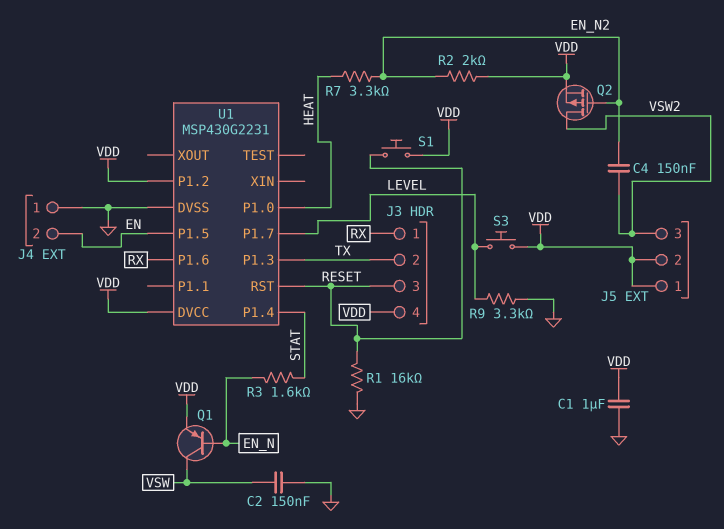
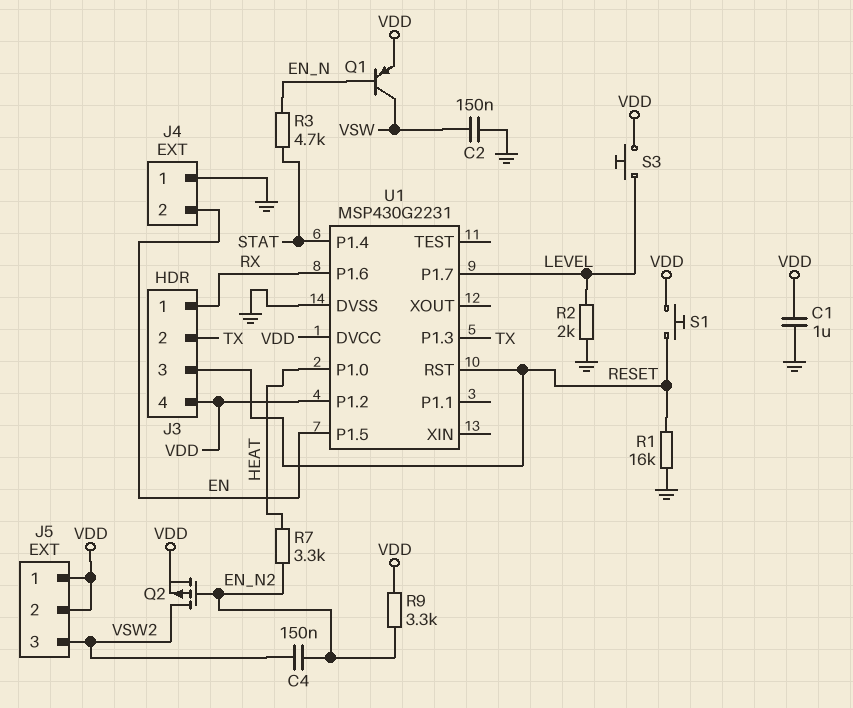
R2: 2k (EN_N2, VDD) -> 2k (GND, LEVEL)
R3: 1.6k (EN_N, STAT) -> 4.7k (EN_N, STAT)
R9: 3.3k (GND, LEVEL) -> 3.3k (EN_N2, VDD)

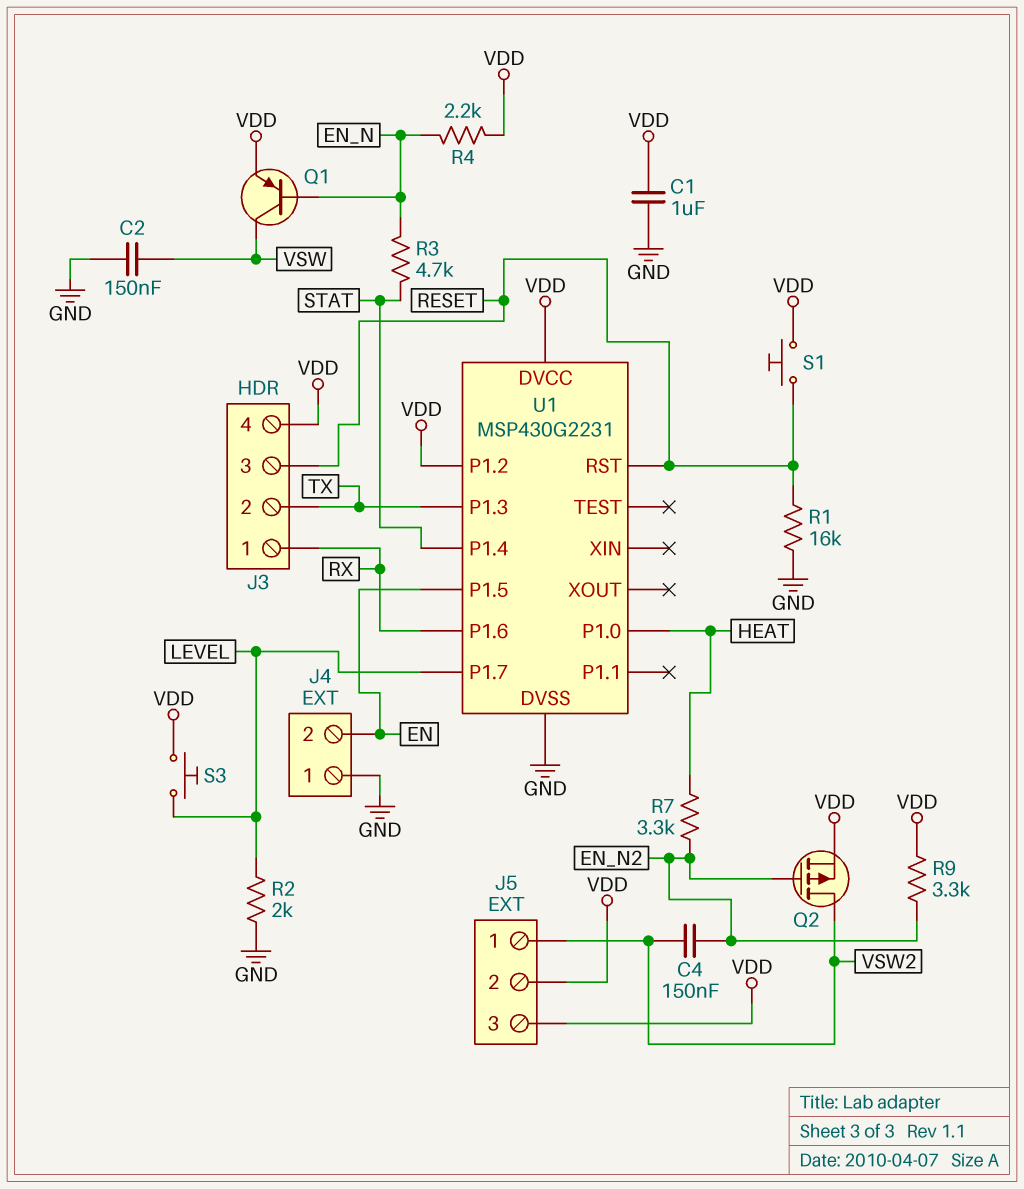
J5 pin 1: VDD -> VSW2
J5 pin 3: VSW2 -> VDD
R4: none -> 2.2k (EN_N, VDD)

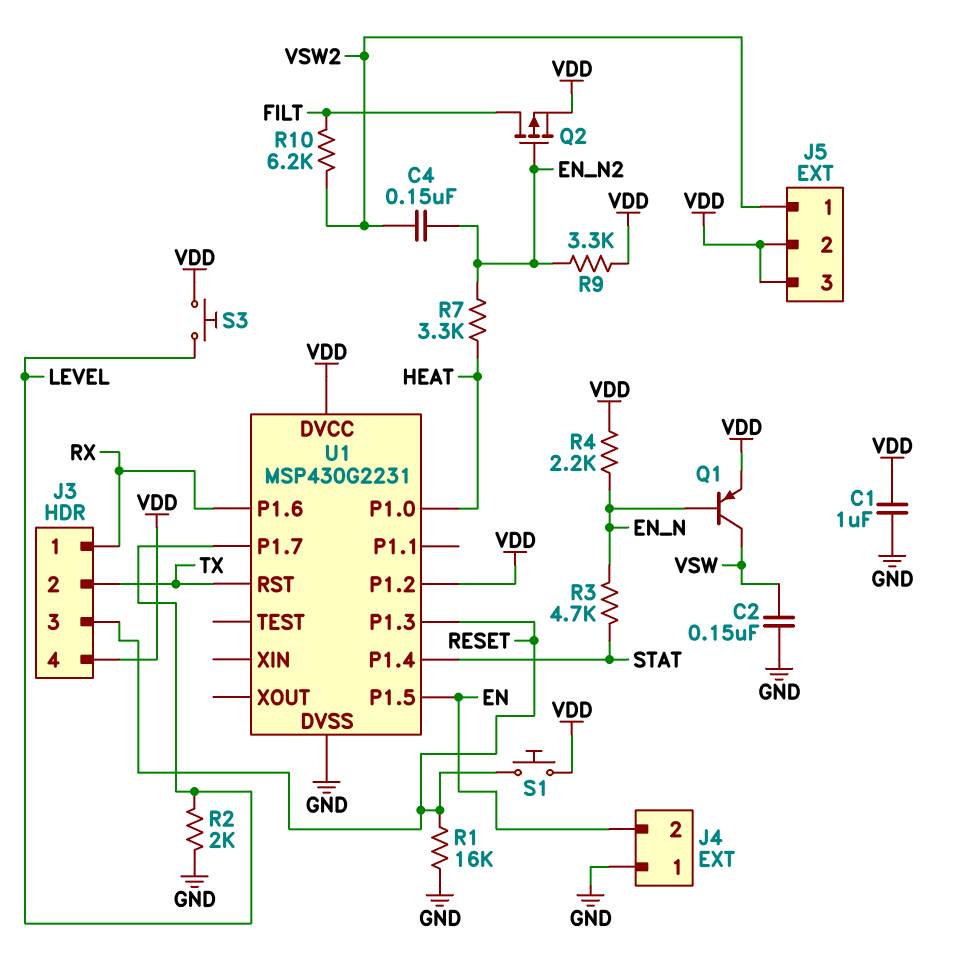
Q2: PMOS (G EN_N2, D VSW2, S VDD) -> PMOS (G EN_N2, D FILT, S VDD)
R10: none -> 6.2k (FILT, VSW2)
U1 pin P1.3: TX -> RESET
U1 pin RST: RESET -> TX

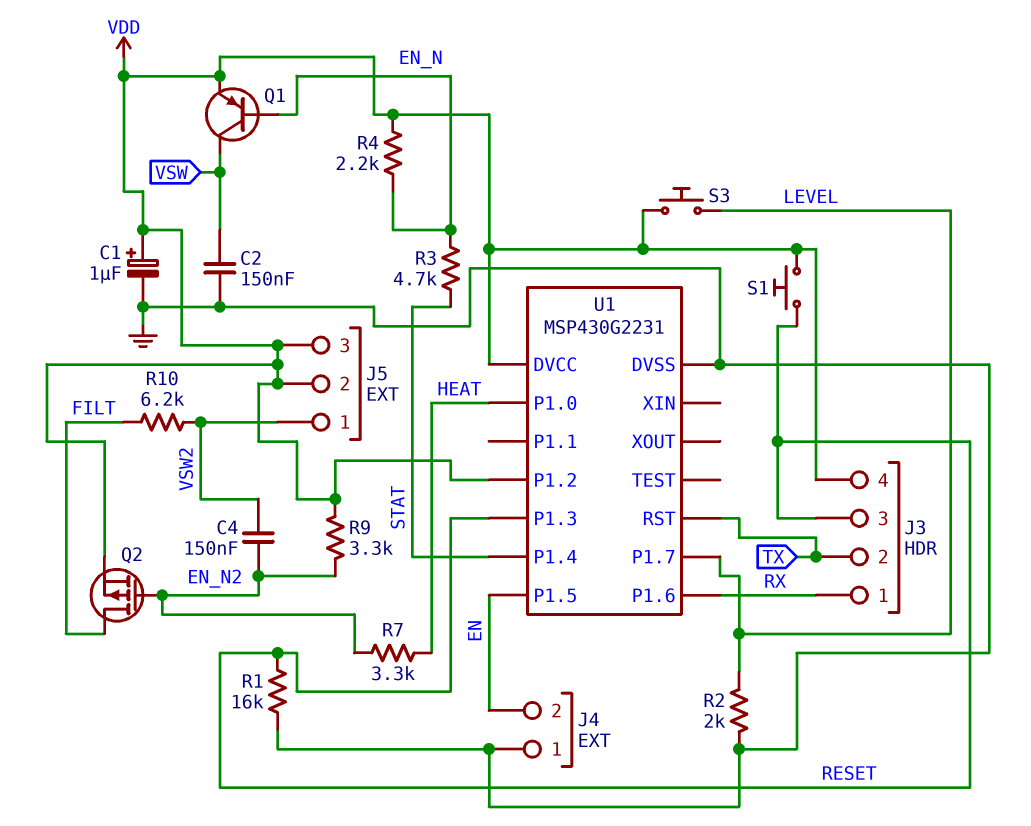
C1: 1uF (GND, VDD) -> 1uF (plus VDD, minus GND)

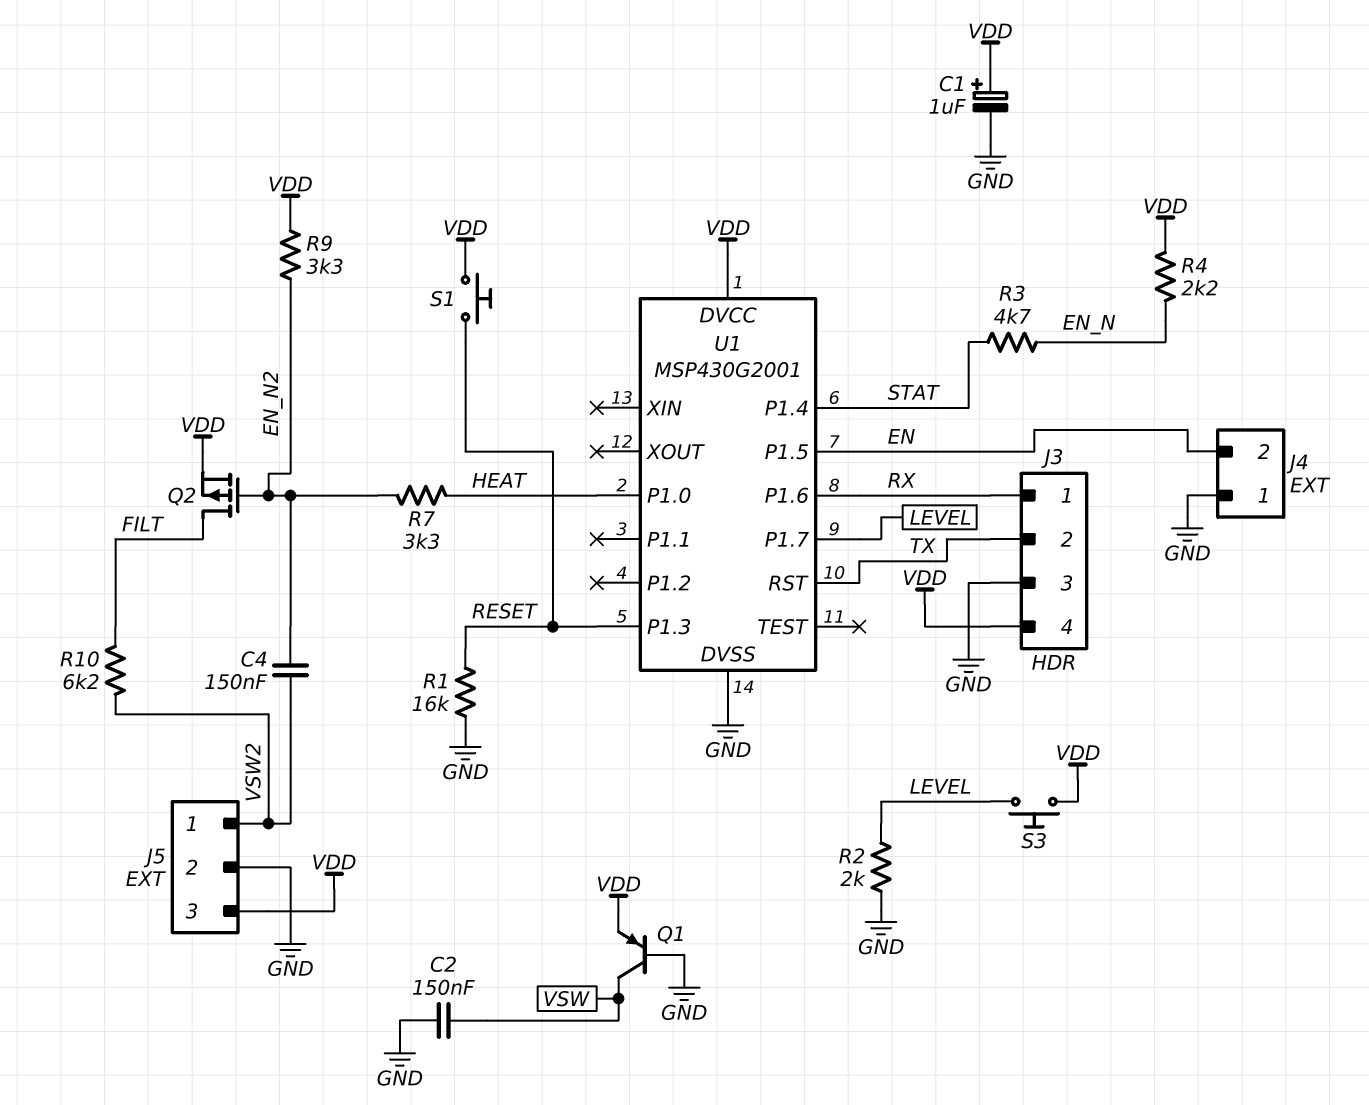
J3 pin 3: RESET -> GND
J5 pin 2: VDD -> GND
Q1: PNP (B EN_N, C VSW, E VDD) -> PNP (B GND, C VSW, E VDD)
U1: MSP430G2231 -> MSP430G2001
U1 pin P1.2: VDD -> none

